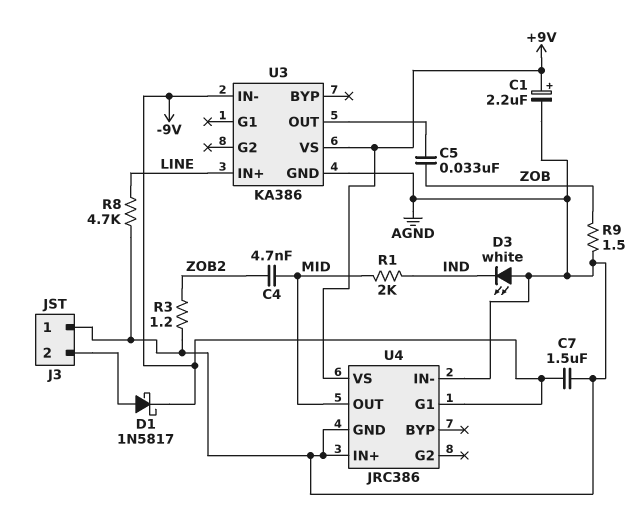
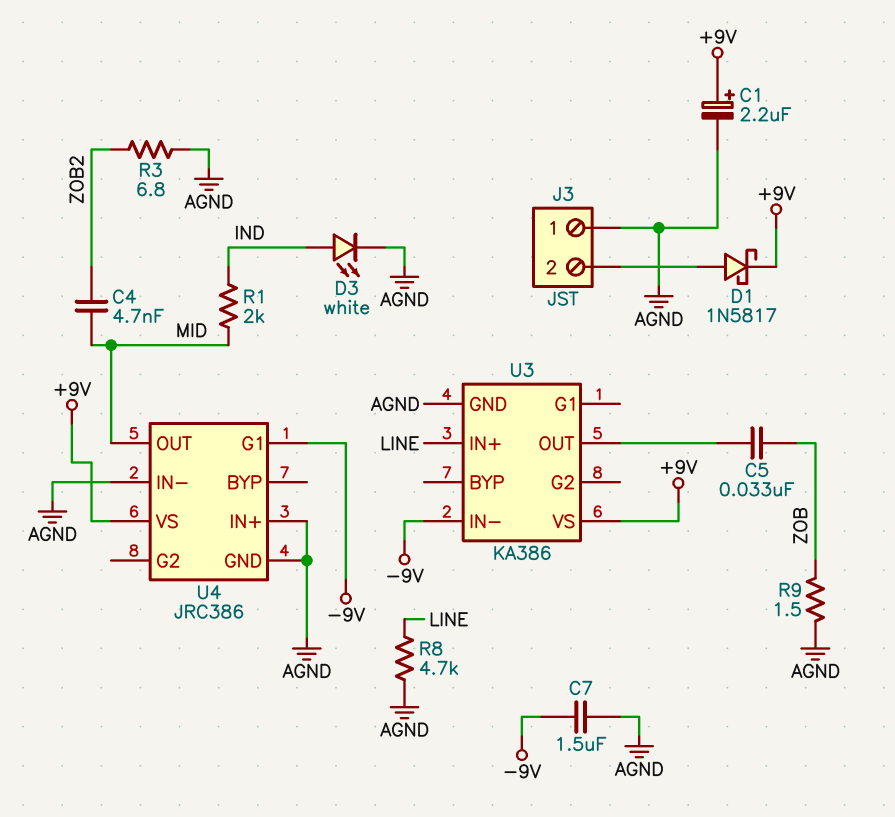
D1: schottky 1N5817 (A J3/2, K -9V) -> schottky 1N5817 (A J3/2, K +9V)
D3: LED white (A AGND, K IND) -> LED white (A IND, K AGND)
R3: 1.2 (AGND, ZOB2) -> 6.8 (AGND, ZOB2)

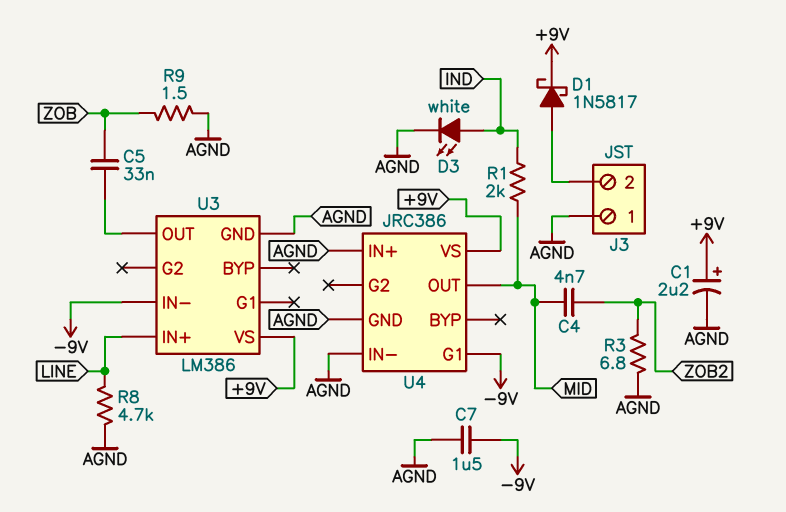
U3: KA386 -> LM386

